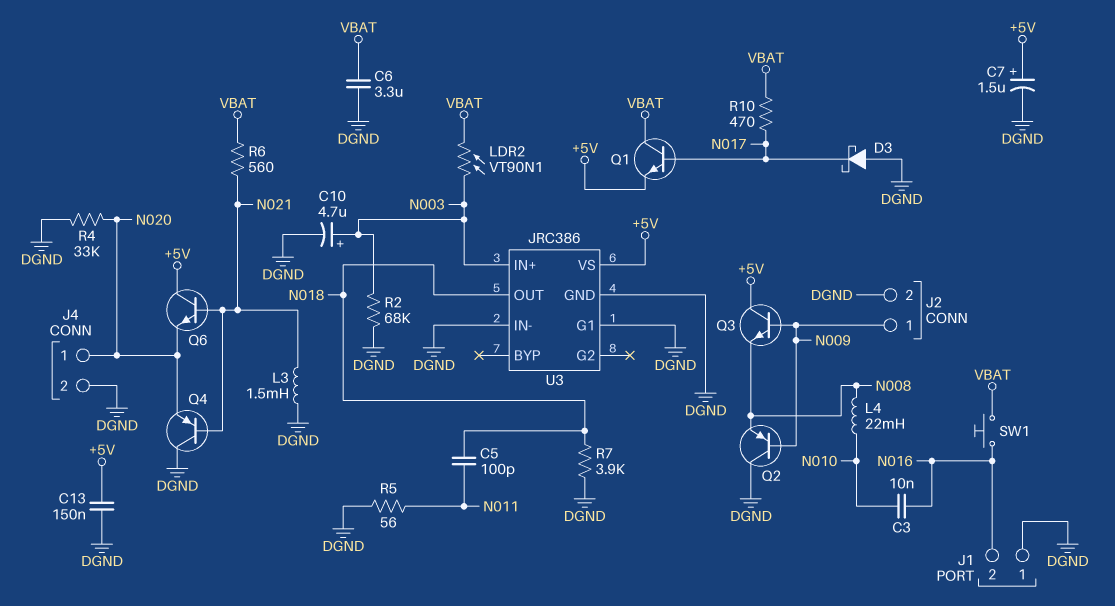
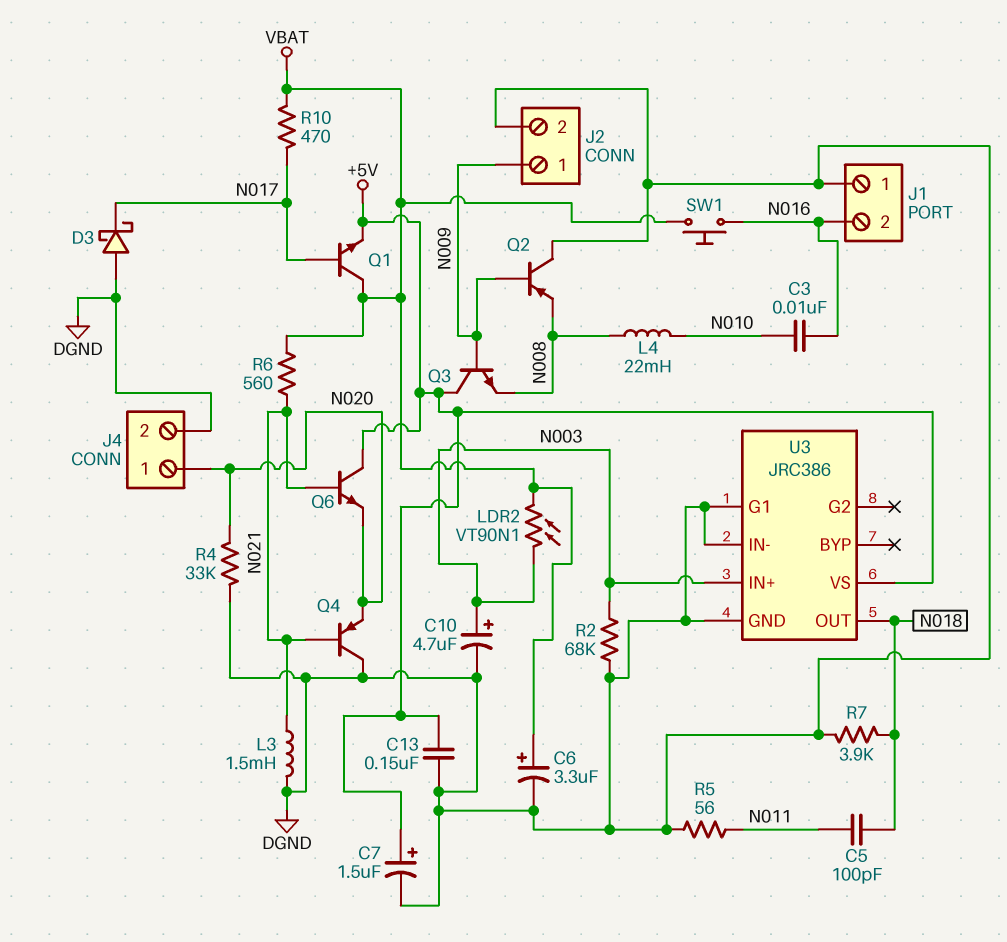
C6: 3.3uF (DGND, VBAT) -> 3.3uF (plus VBAT, minus DGND)

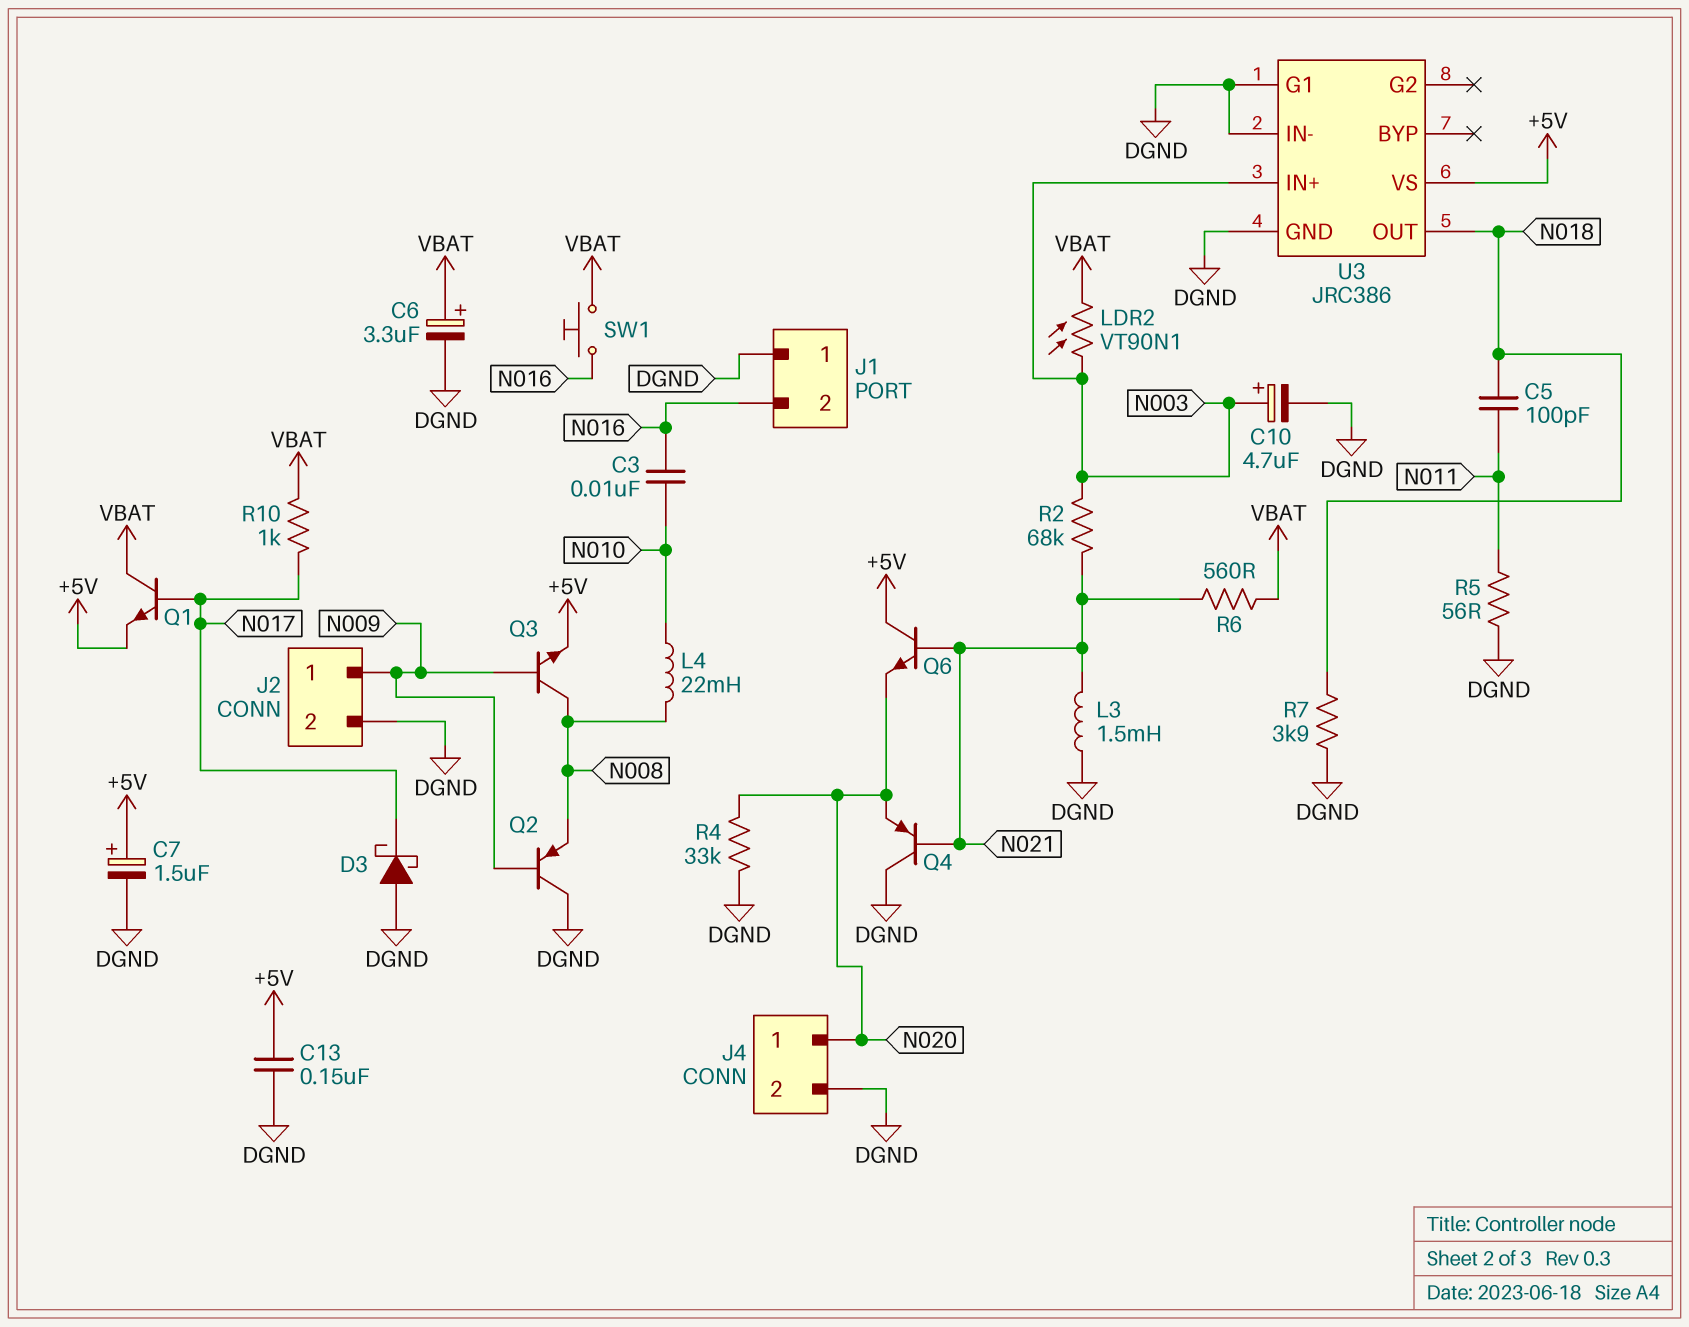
Q3: NPN (B N009, C +5V, E N008) -> NPN (B N009, C N008, E +5V)
R2: 68k (DGND, N003) -> 68k (N003, N021)
R10: 470 (N017, VBAT) -> 1k (N017, VBAT)

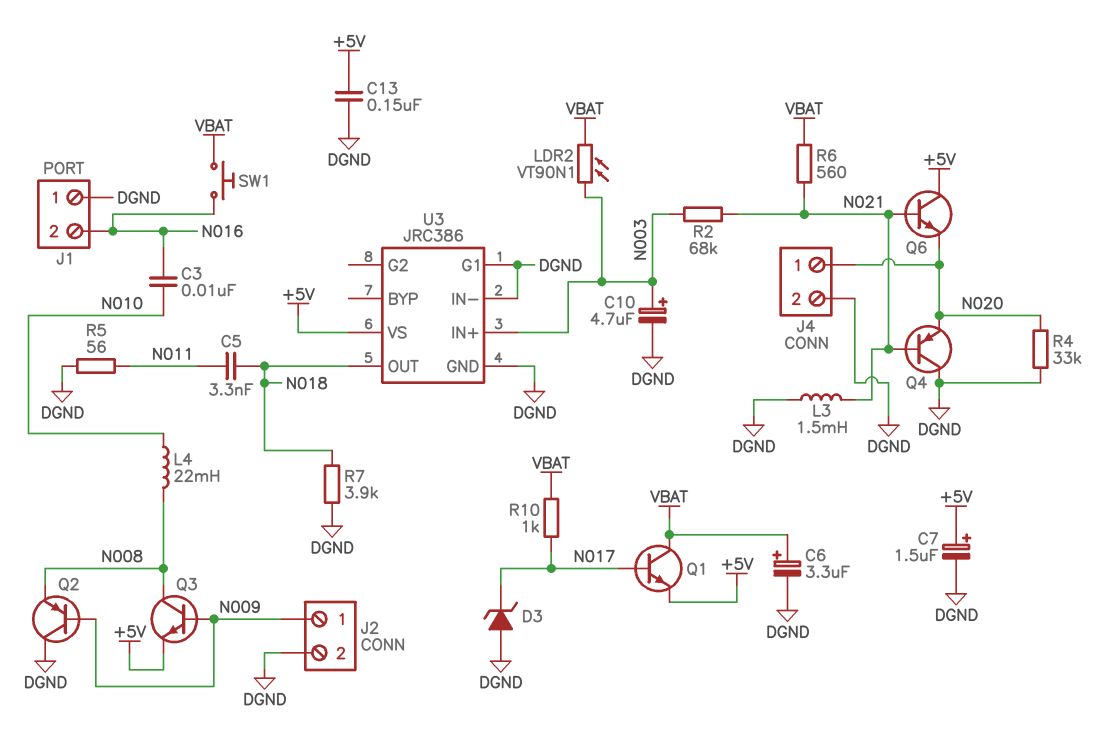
C5: 100pF (N011, N018) -> 3.3nF (N011, N018)
D3: schottky (A DGND, K N017) -> zener (A DGND, K N017)

